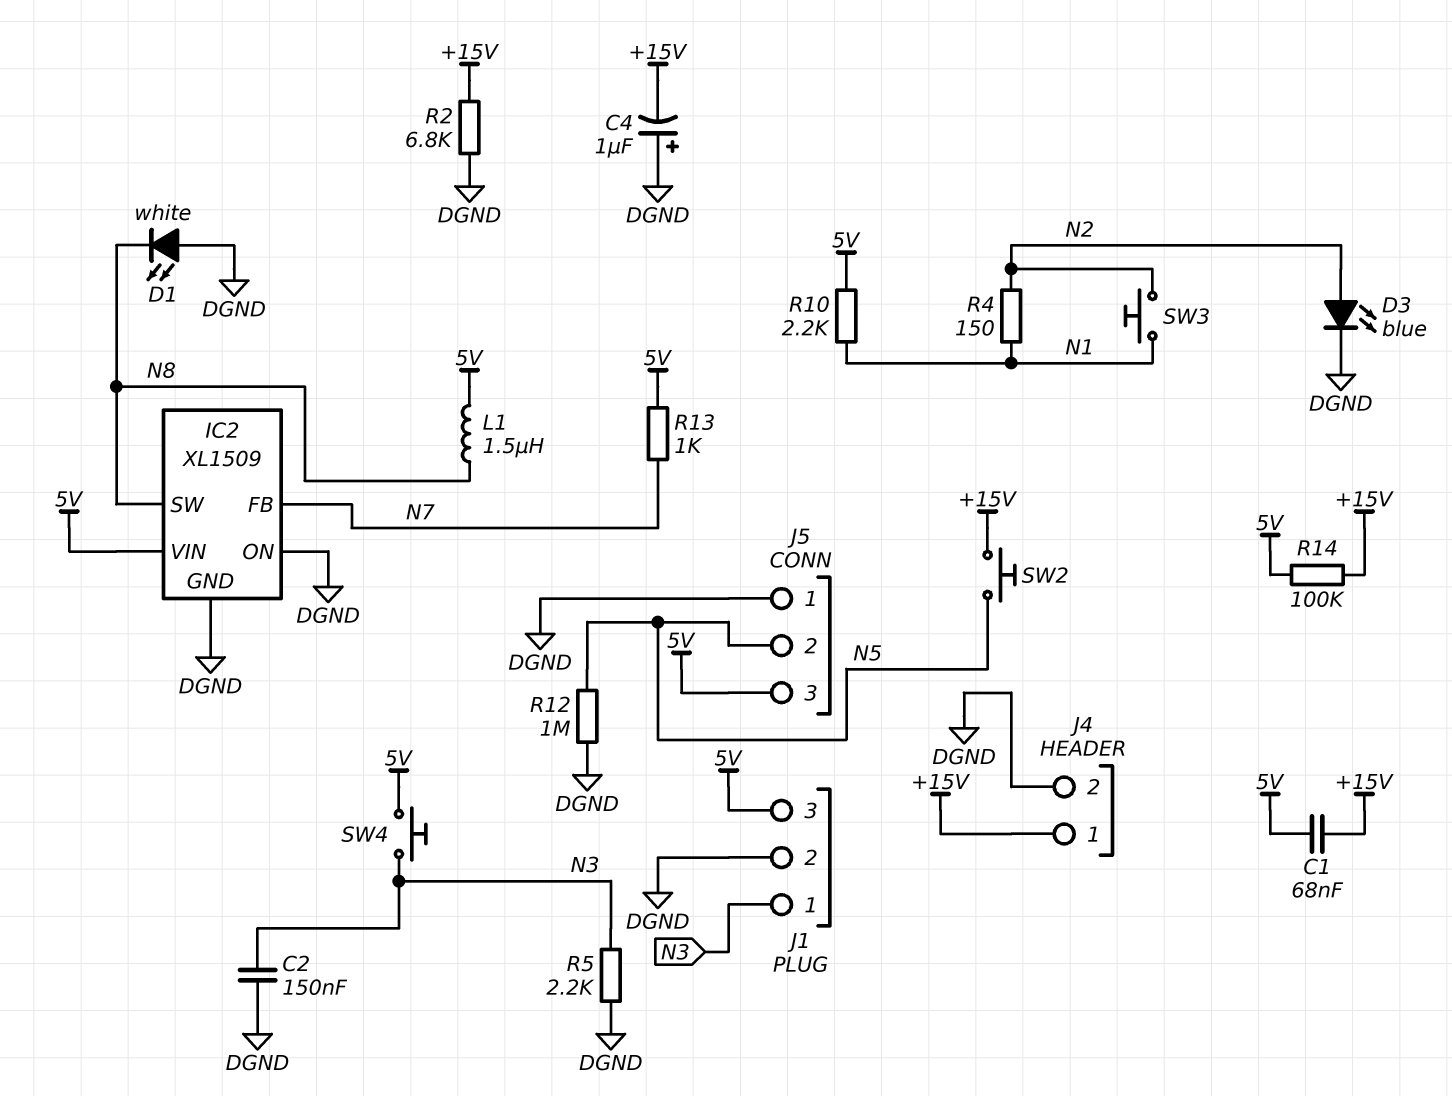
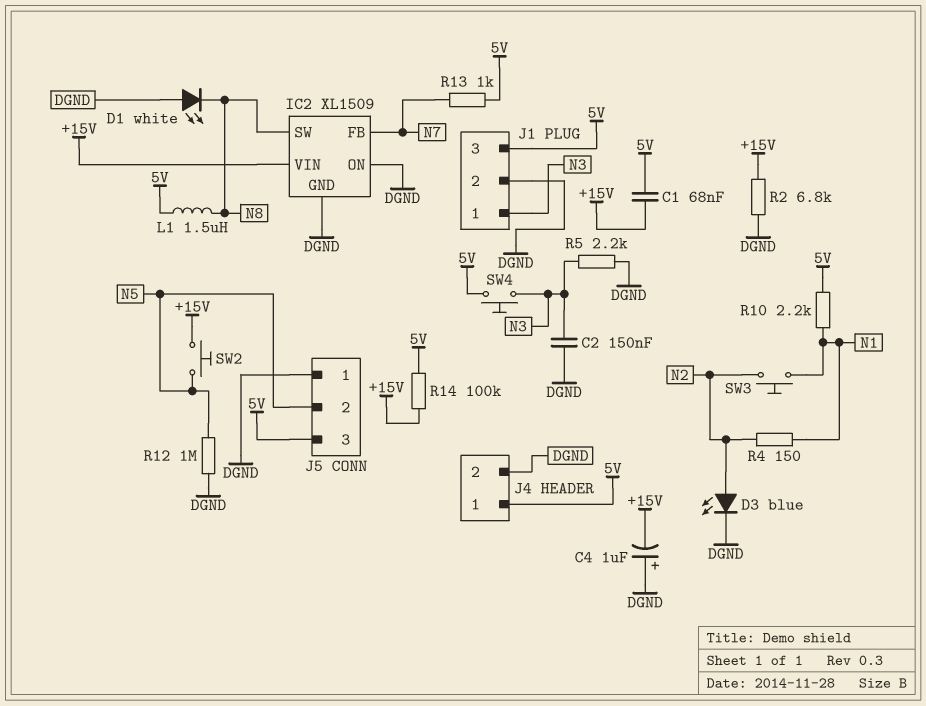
IC2 pin VIN: 5V -> +15V
J4 pin 1: +15V -> 5V

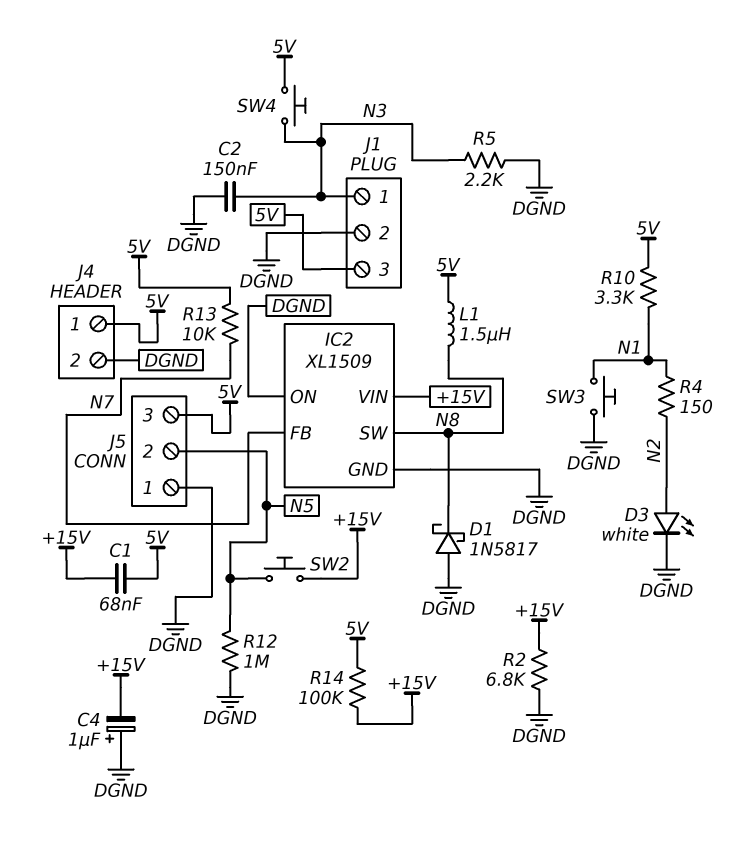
D1: LED white (A DGND, K N8) -> schottky 1N5817 (A DGND, K N8)
D3: LED blue (A N2, K DGND) -> LED white (A N2, K DGND)
R10: 2.2k (5V, N1) -> 3.3k (5V, N1)
R13: 1k (5V, N7) -> 10k (5V, N7)
SW3: button (N1, N2) -> button (DGND, N1)

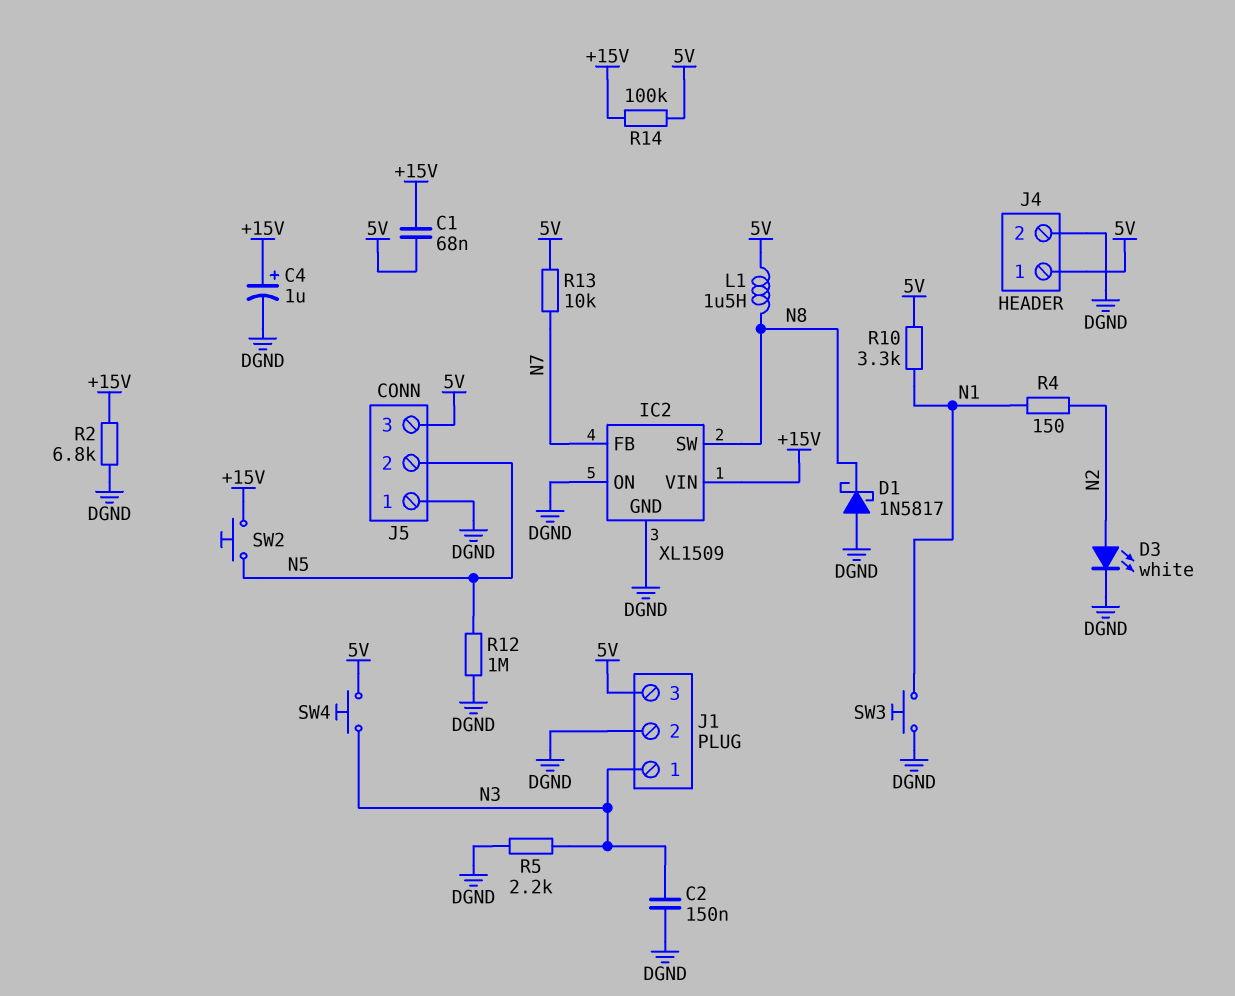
C4: 1uF (plus DGND, minus +15V) -> 1uF (plus +15V, minus DGND)

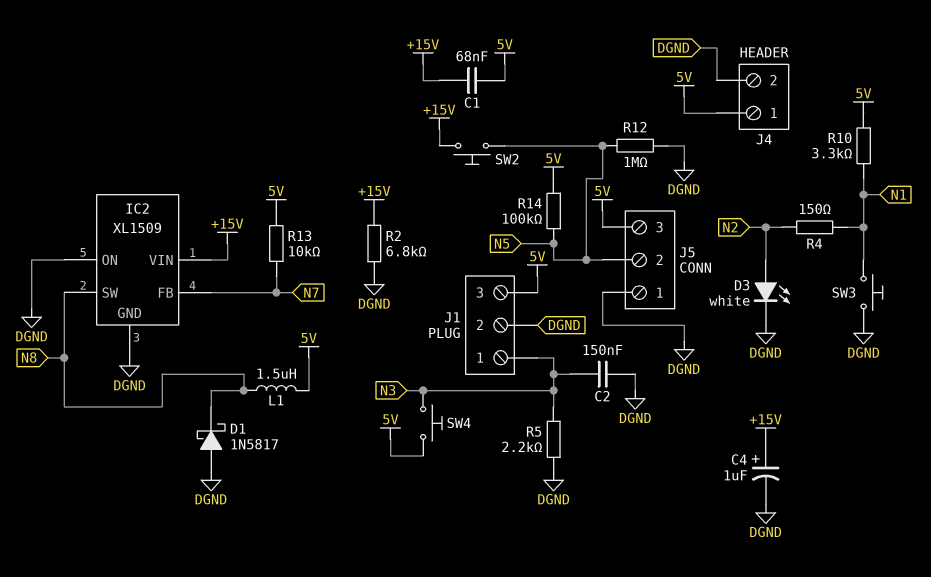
R14: 100k (+15V, 5V) -> 100k (5V, N5)

